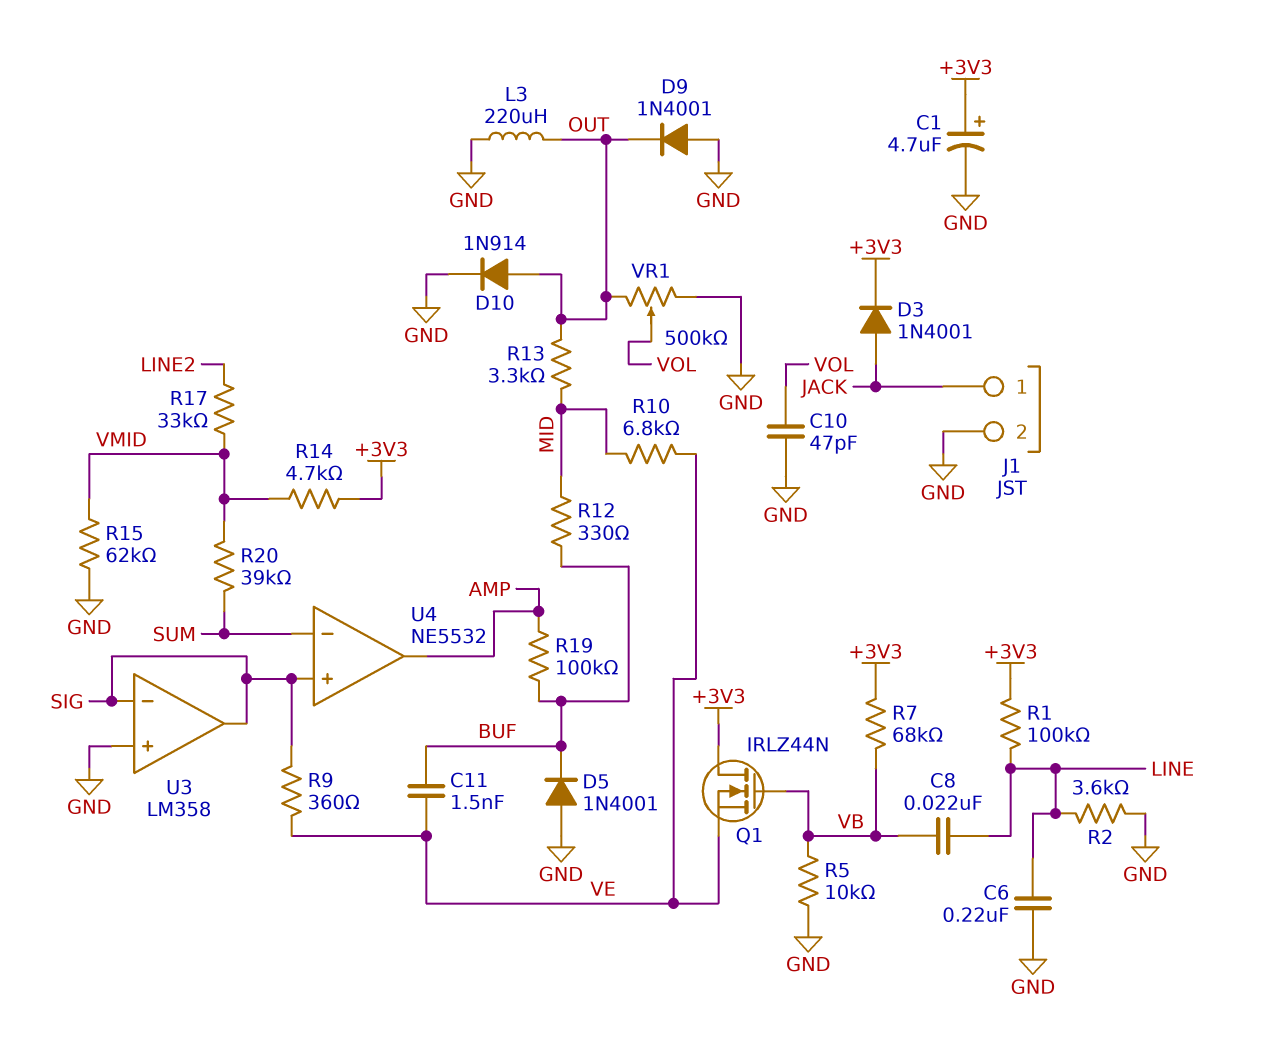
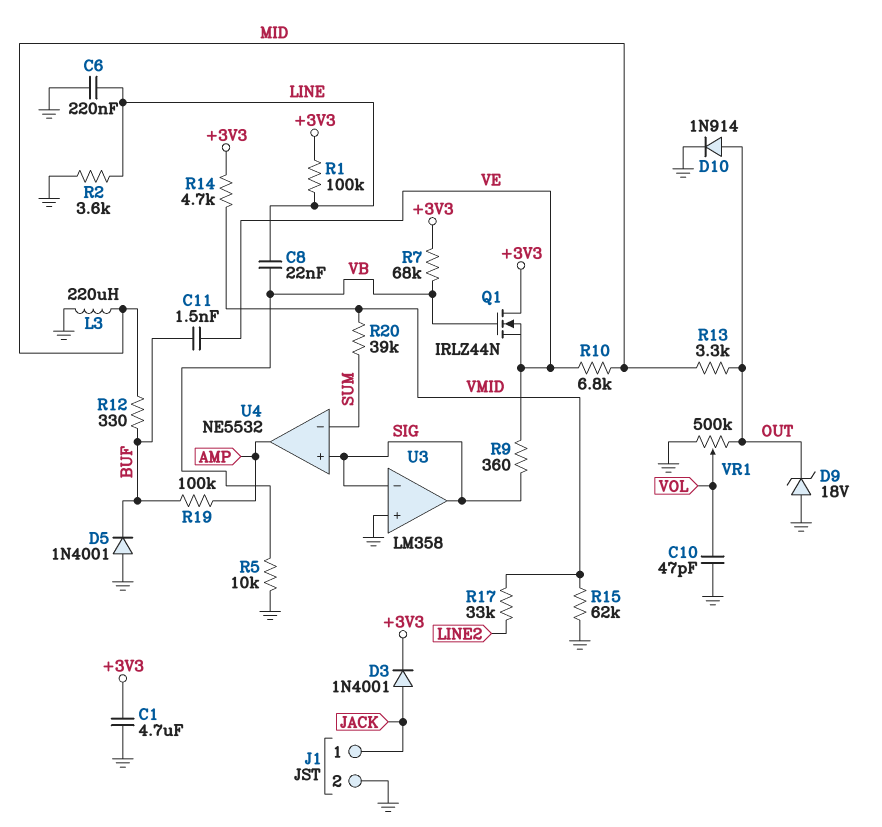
C1: 4.7uF (plus +3V3, minus GND) -> 4.7uF (+3V3, GND)
D9: diode 1N4001 (A GND, K OUT) -> zener 18V (A GND, K OUT)
L3: 220uH (GND, OUT) -> 220uH (GND, MID)

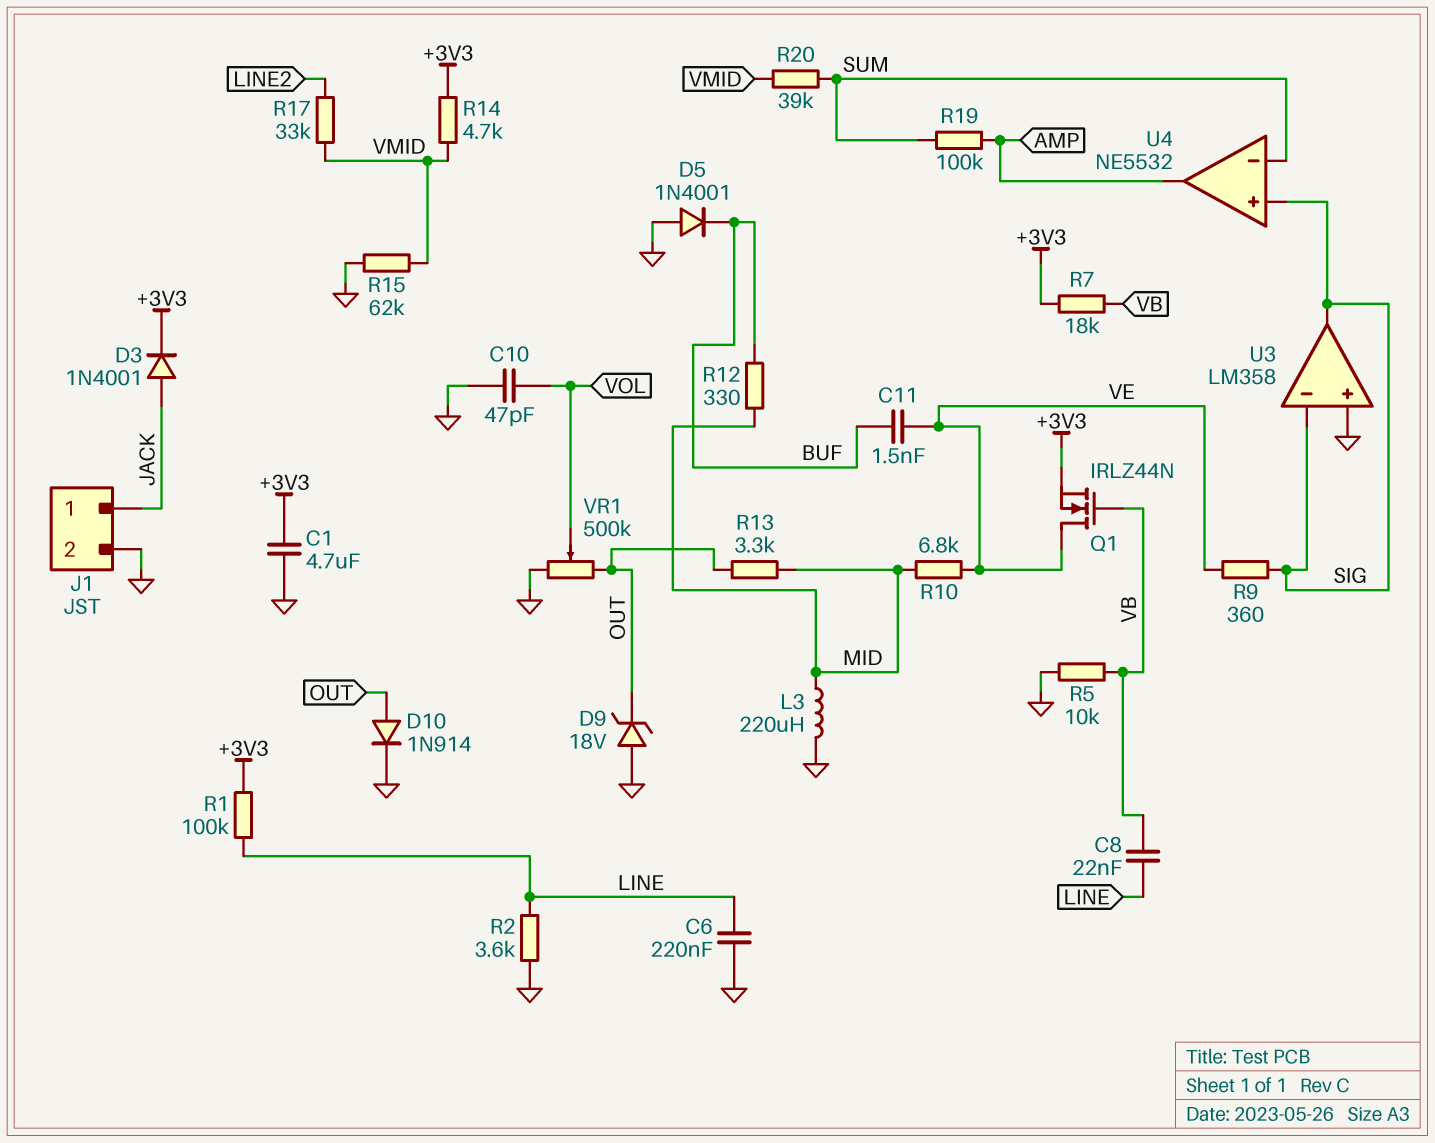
Q1: NMOS IRLZ44N (G VB, D +3V3, S VE) -> NMOS IRLZ44N (G VB, D VE, S +3V3)
R7: 68k (+3V3, VB) -> 18k (+3V3, VB)
R19: 100k (AMP, BUF) -> 100k (AMP, SUM)

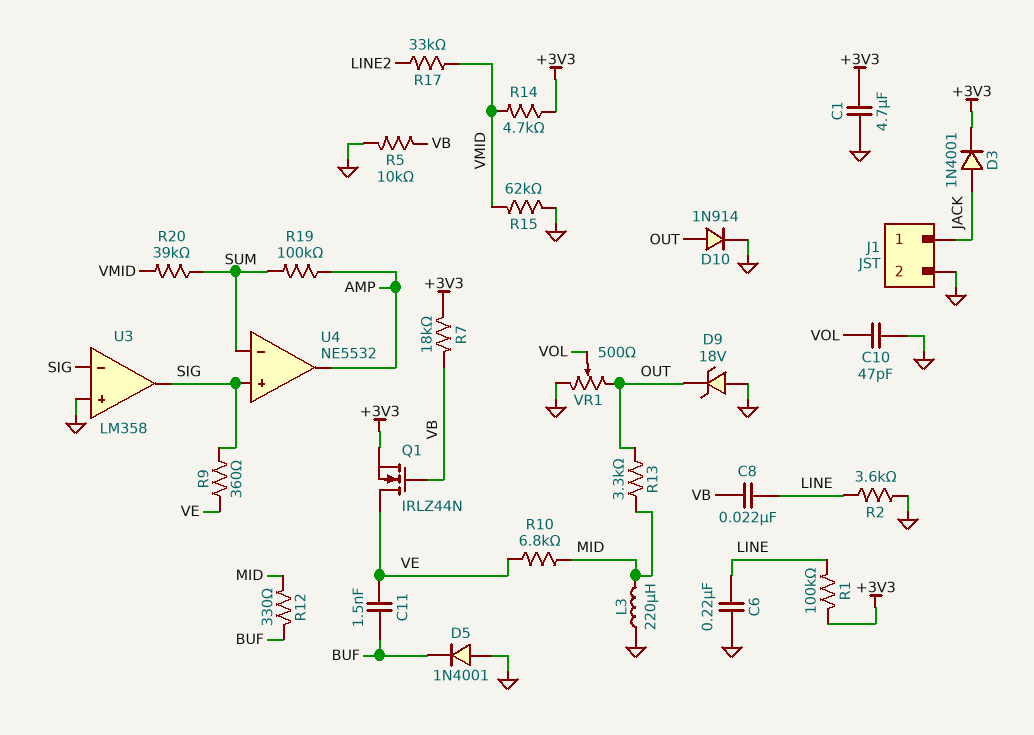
VR1: 500k (GND, OUT, wiper VOL) -> 500 (GND, OUT, wiper VOL)

